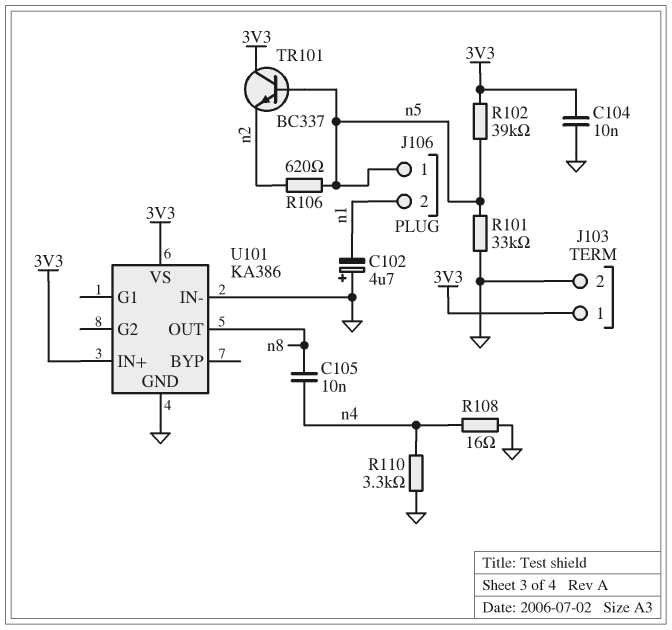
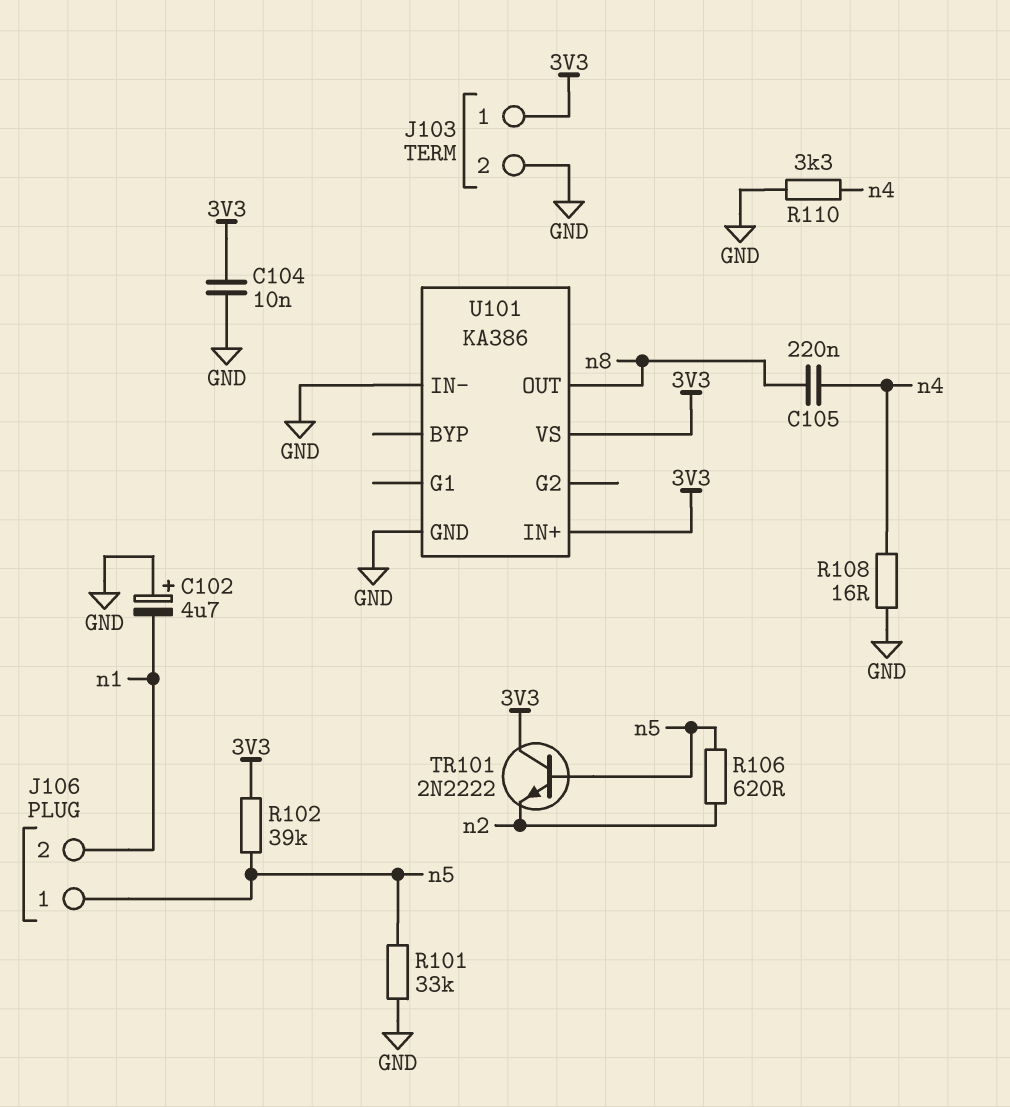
C105: 10nF (n4, n8) -> 220nF (n4, n8)
TR101: NPN BC337 (B n5, C 3V3, E n2) -> NPN 2N2222 (B n5, C 3V3, E n2)

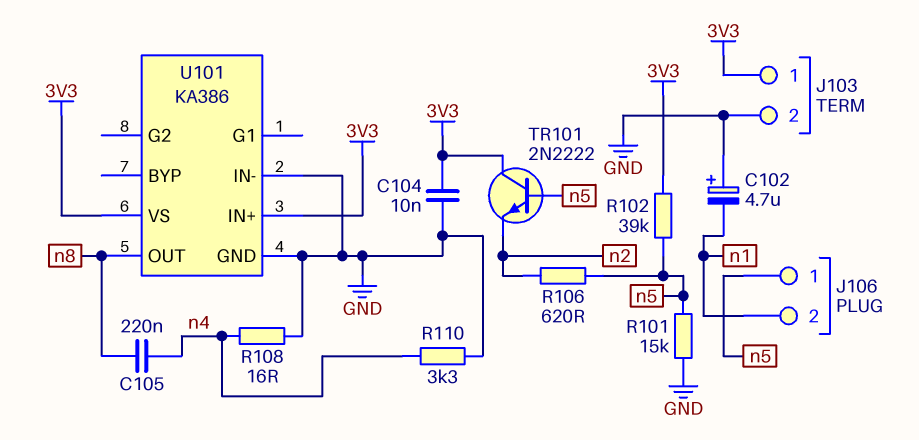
R101: 33k (GND, n5) -> 15k (GND, n5)

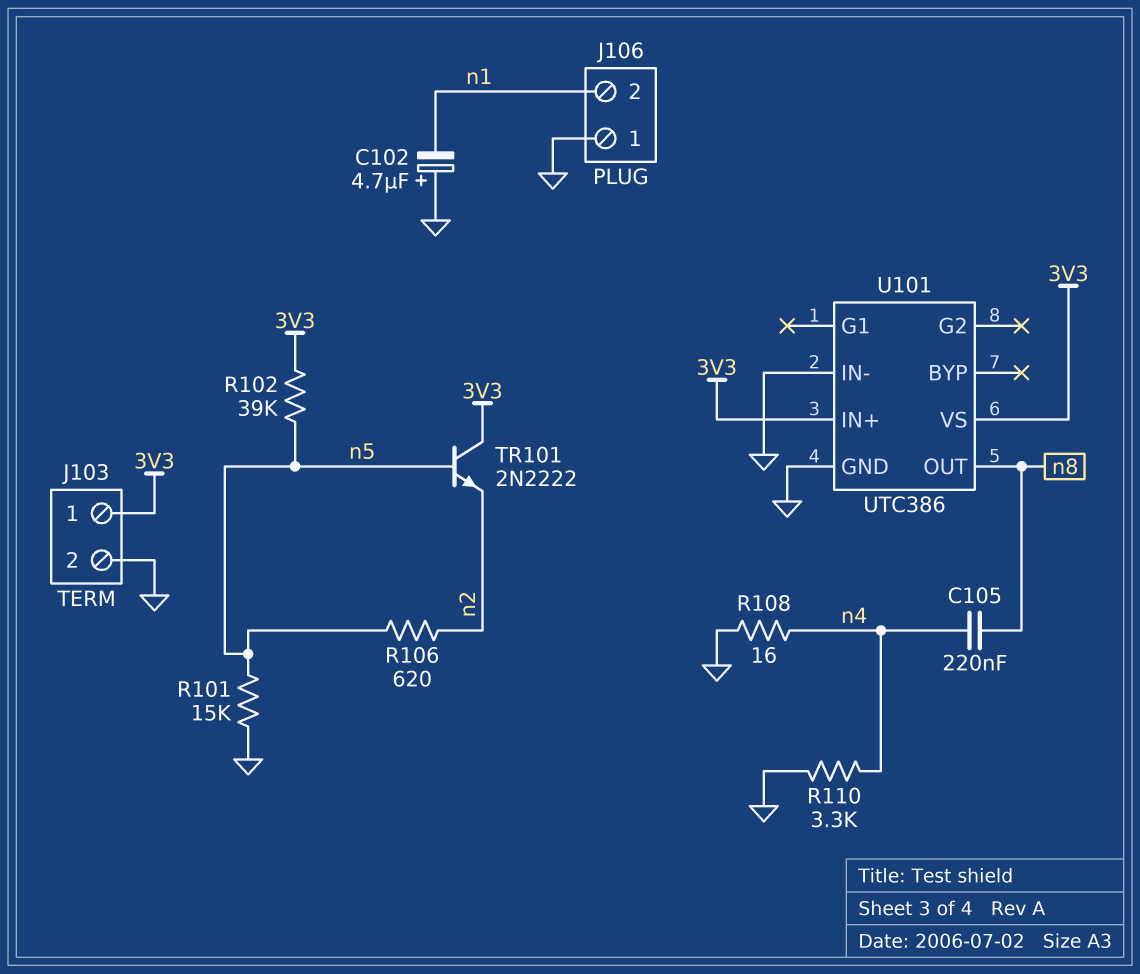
C104: 10nF (3V3, GND) -> none
J106 pin 1: n5 -> GND
U101: KA386 -> UTC386

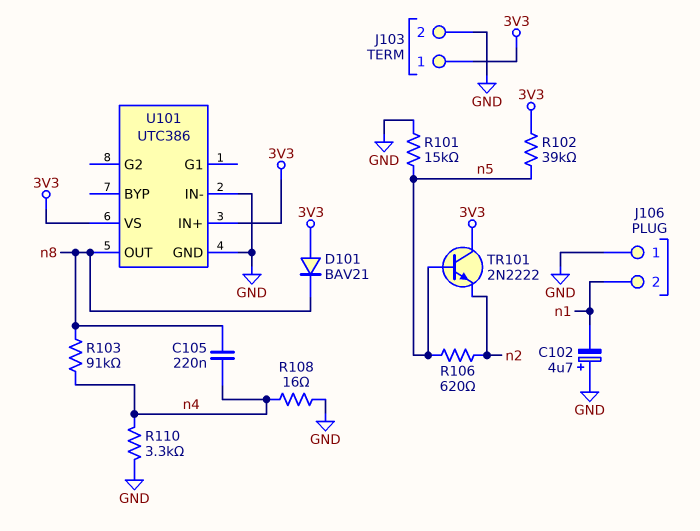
D101: none -> diode BAV21 (A 3V3, K n8)
R103: none -> 91k (n4, n8)

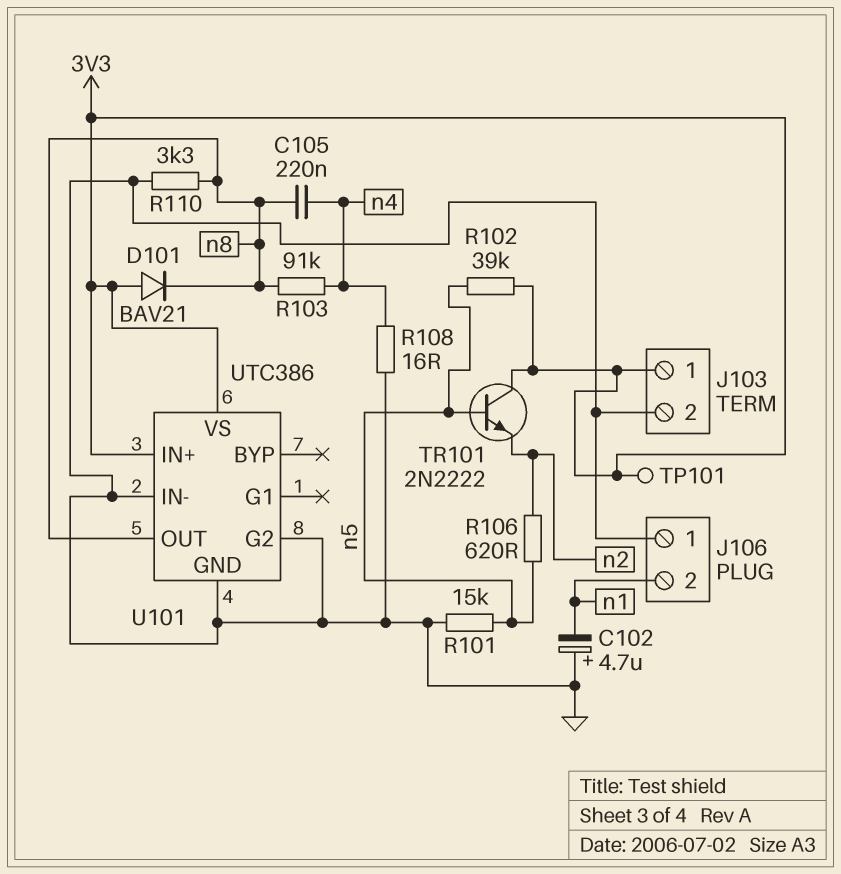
R110: 3.3k (GND, n4) -> 3.3k (GND, n8)
TP101: none -> test point (3V3)
U101 pin G2: none -> GND

